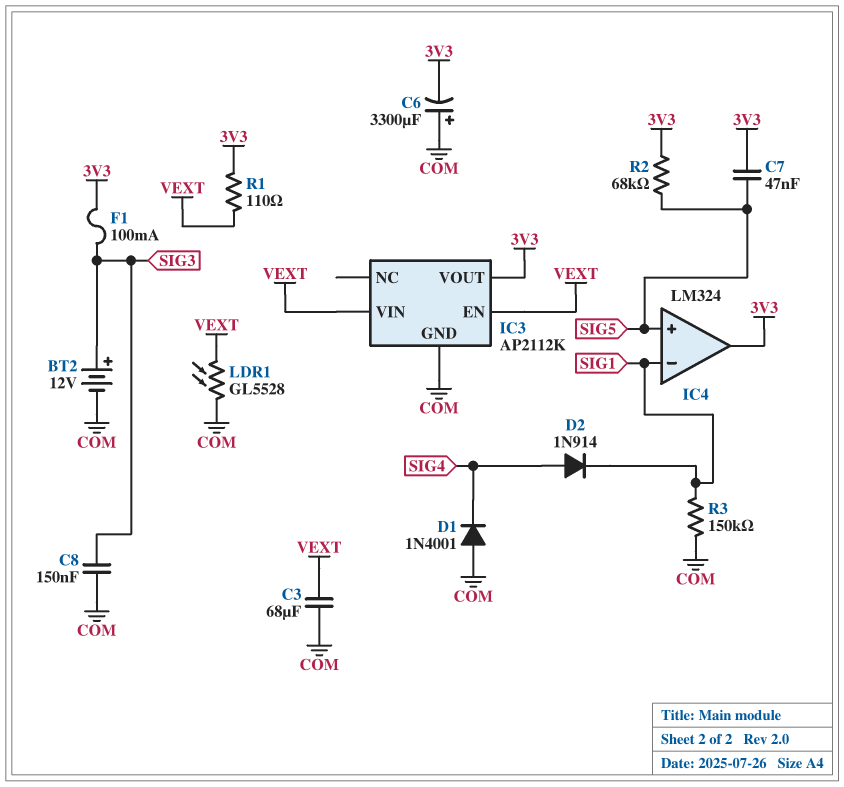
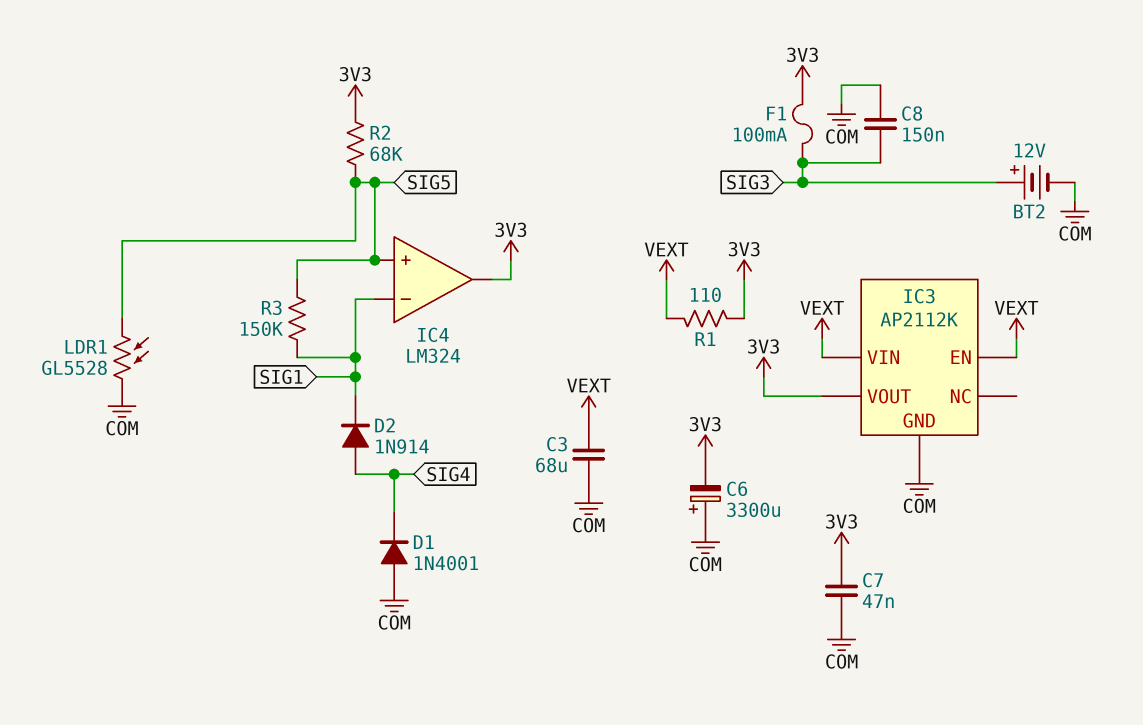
C7: 47nF (3V3, SIG5) -> 47nF (3V3, COM)
LDR1: GL5528 (COM, VEXT) -> GL5528 (COM, SIG5)
R3: 150k (COM, SIG1) -> 150k (SIG1, SIG5)

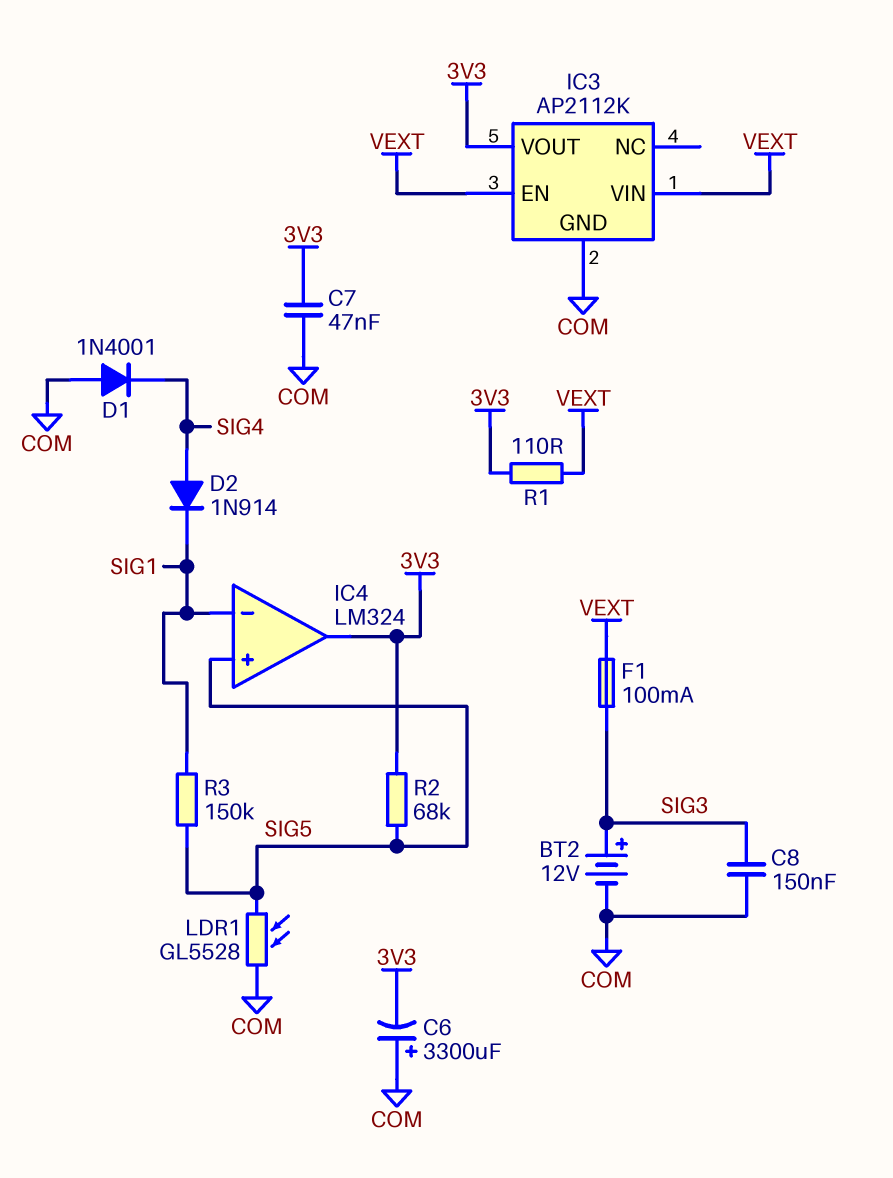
C3: 68uF (COM, VEXT) -> none
F1: 100mA (3V3, SIG3) -> 100mA (SIG3, VEXT)

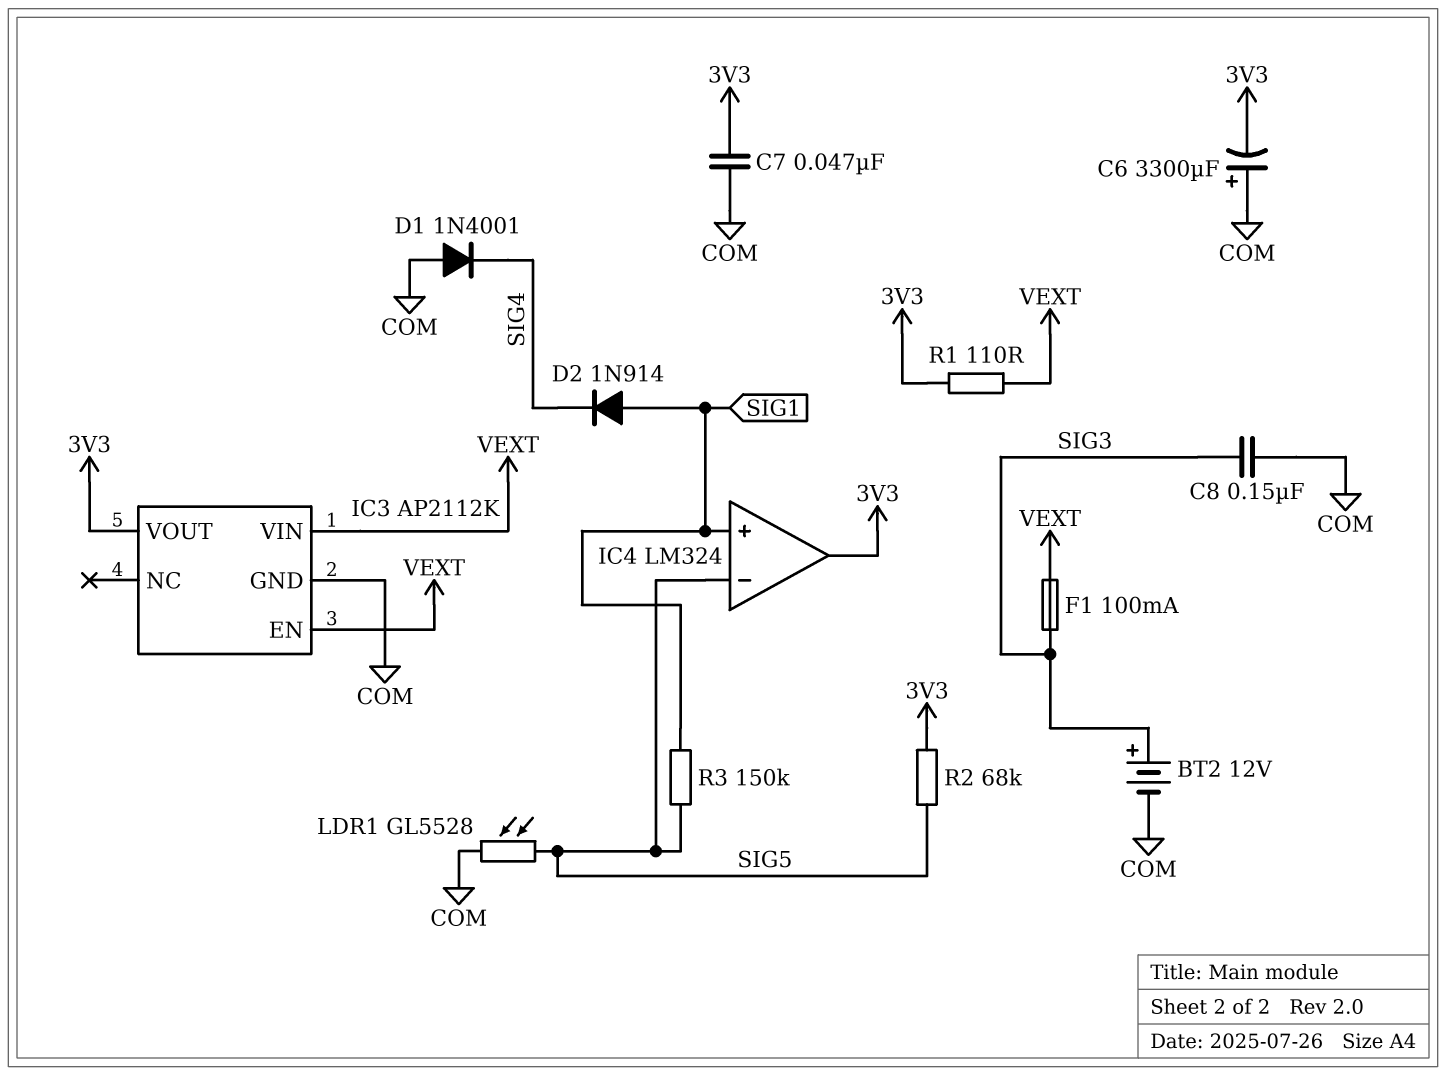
D2: diode 1N914 (A SIG4, K SIG1) -> diode 1N914 (A SIG1, K SIG4)
IC4 pin in+: SIG5 -> SIG1
IC4 pin in-: SIG1 -> SIG5

